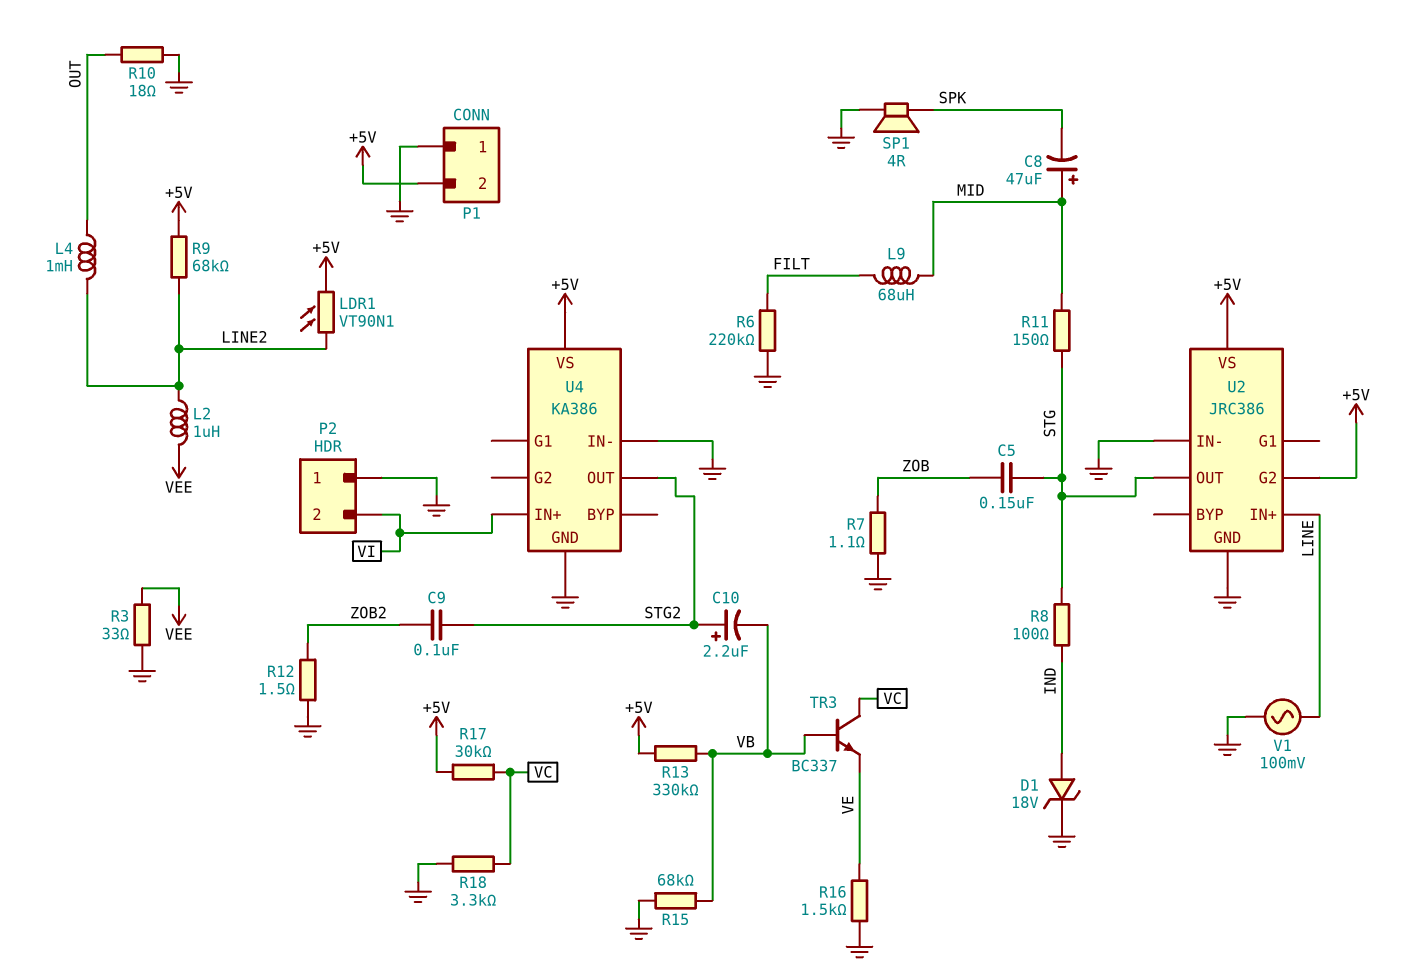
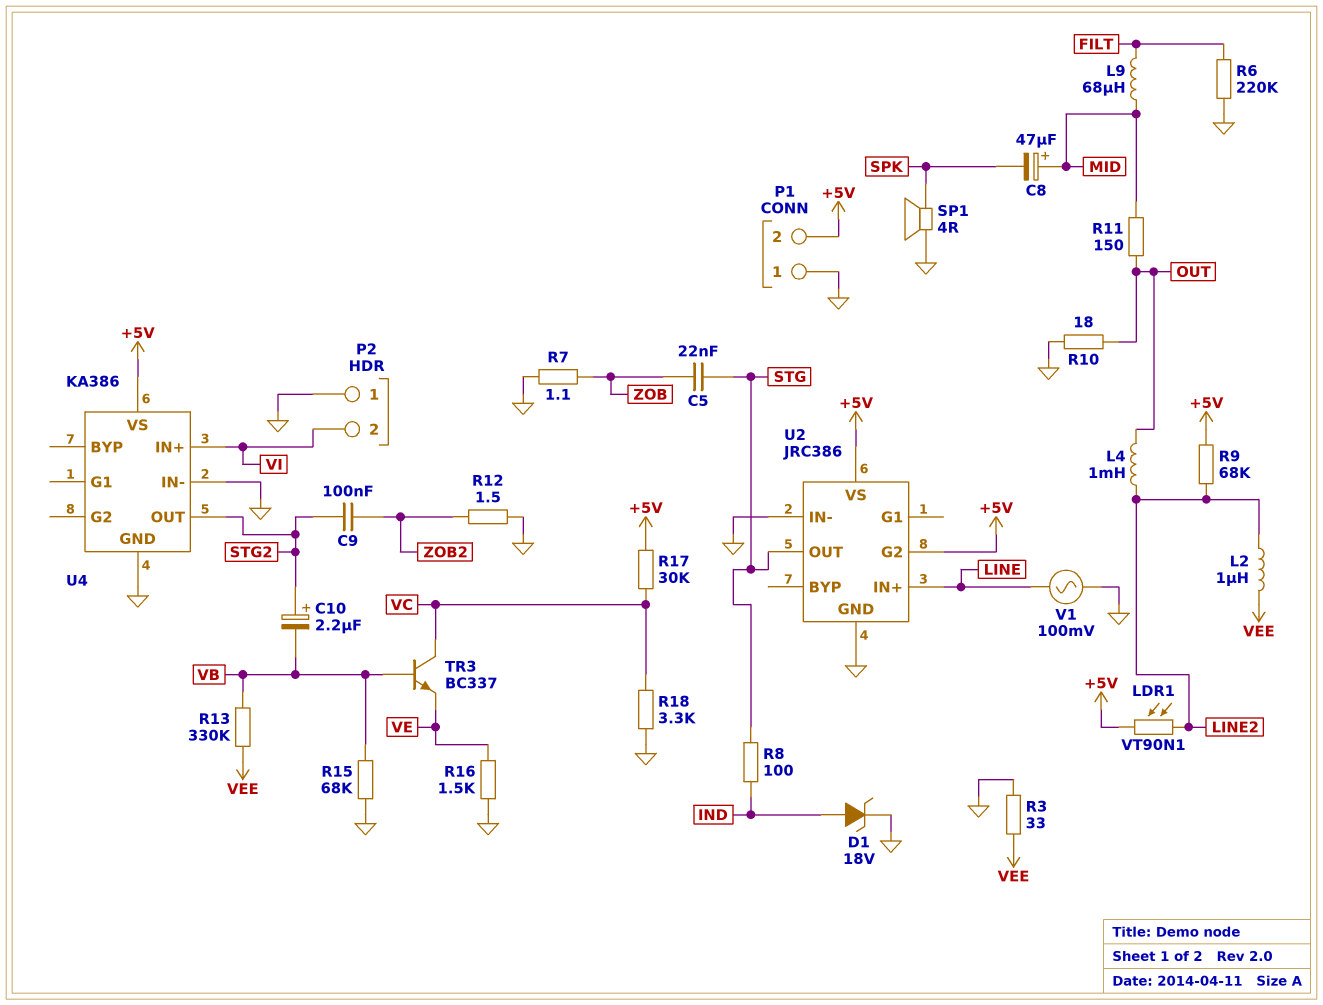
C5: 150nF (STG, ZOB) -> 22nF (STG, ZOB)
R11: 150 (MID, STG) -> 150 (MID, OUT)
R13: 330k (+5V, VB) -> 330k (VB, VEE)

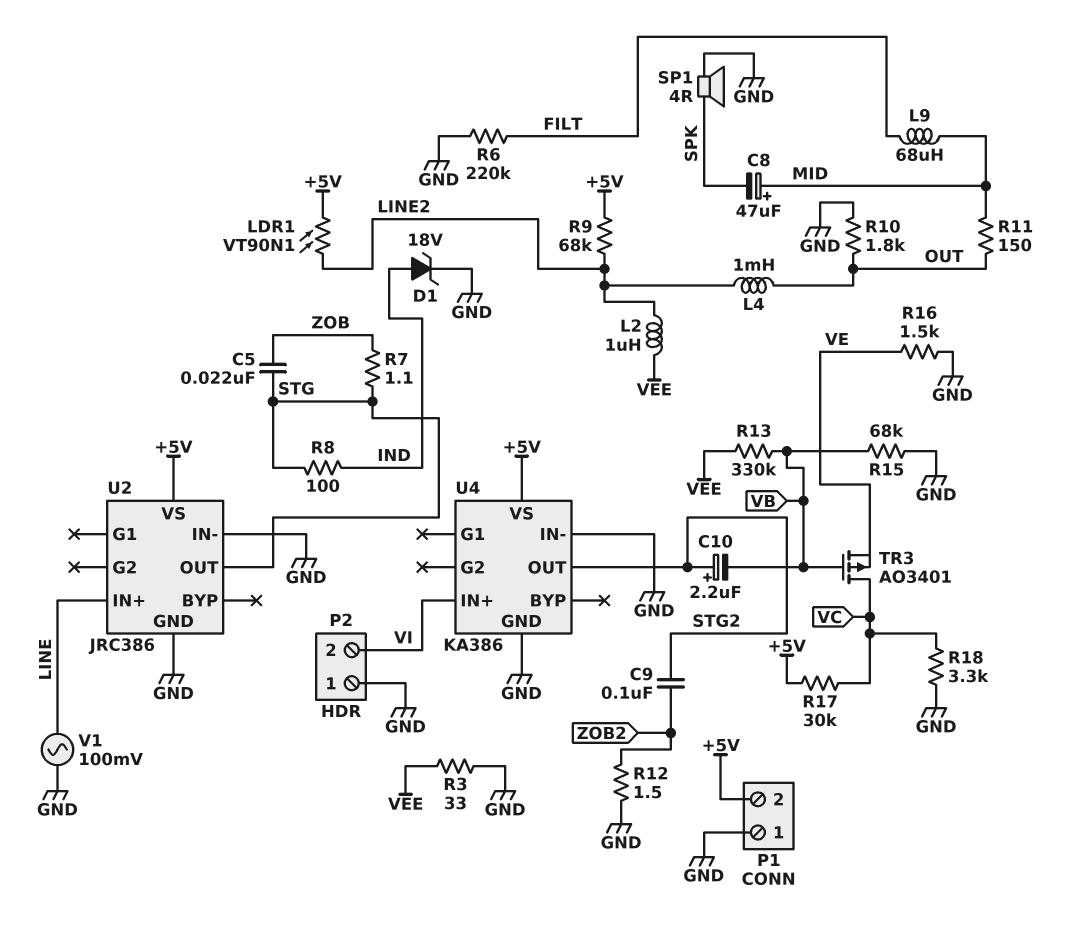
R7: 1.1 (GND, ZOB) -> 1.1 (STG, ZOB)
R10: 18 (GND, OUT) -> 1.8k (GND, OUT)
TR3: NPN BC337 (B VB, C VC, E VE) -> PMOS AO3401 (G VB, D VC, S VE)
U2 pin G2: +5V -> none

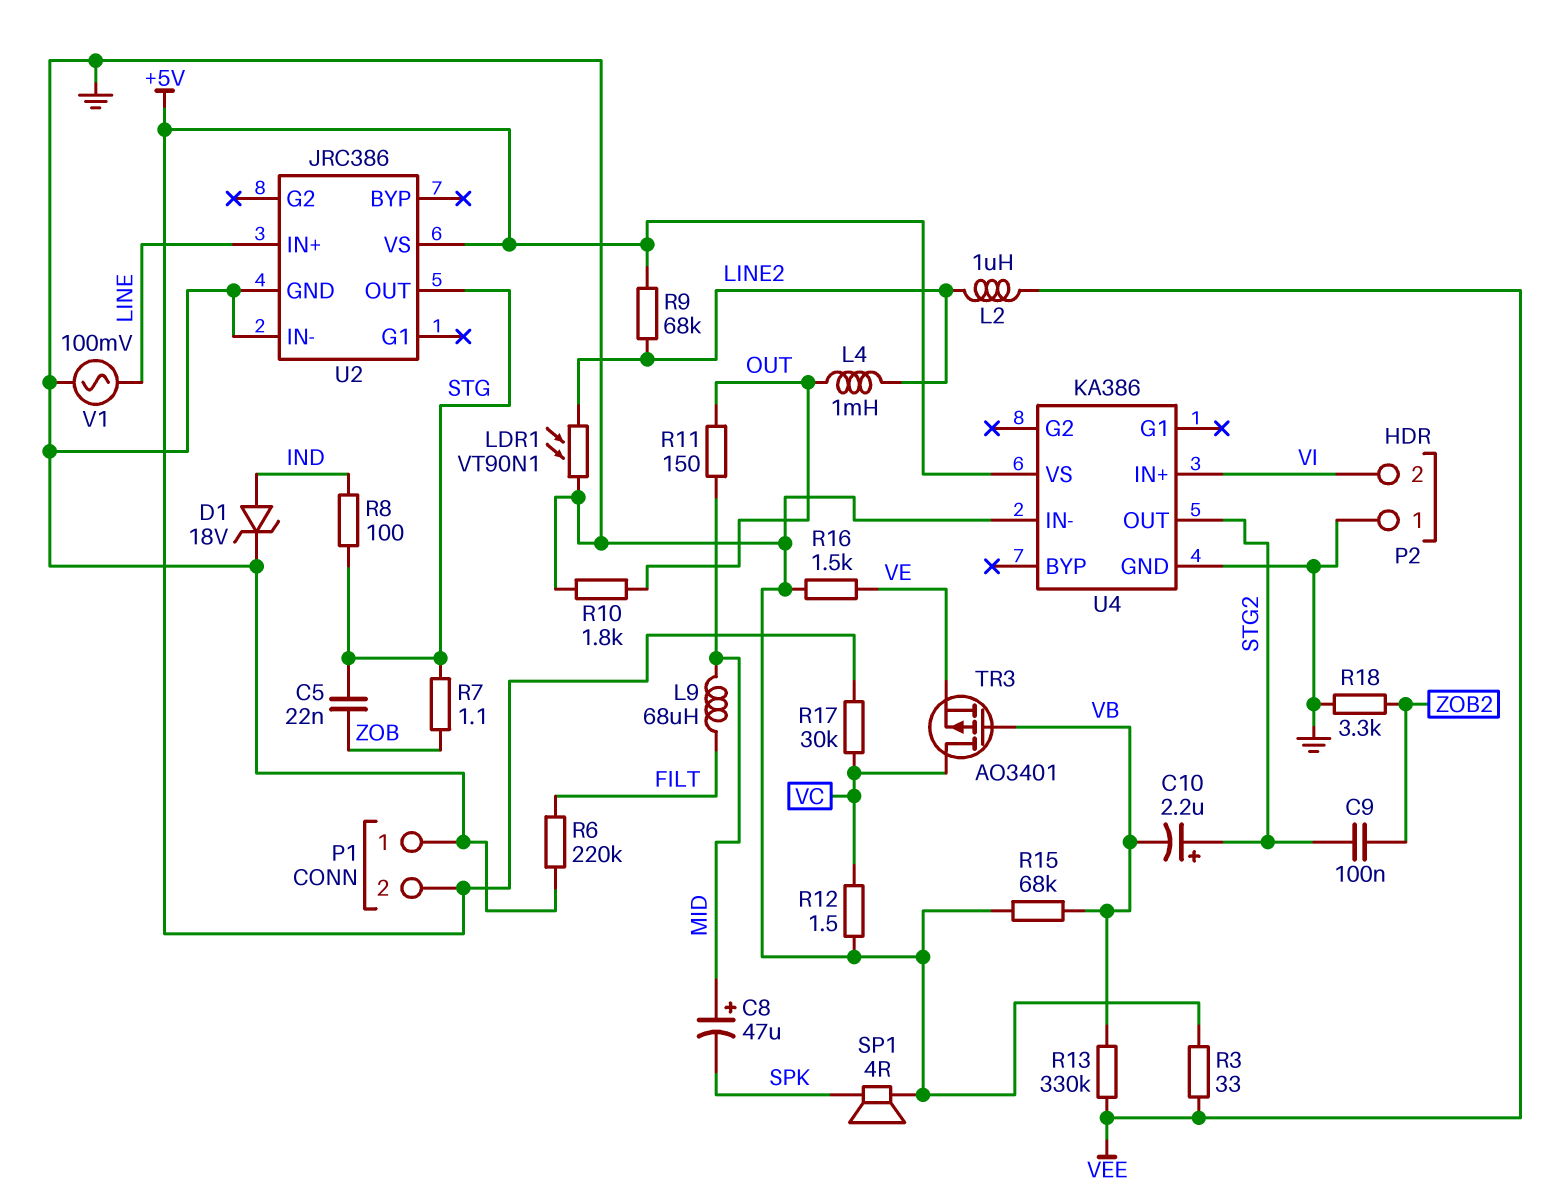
LDR1: VT90N1 (+5V, LINE2) -> VT90N1 (GND, LINE2)
R12: 1.5 (GND, ZOB2) -> 1.5 (GND, VC)
R18: 3.3k (GND, VC) -> 3.3k (GND, ZOB2)

